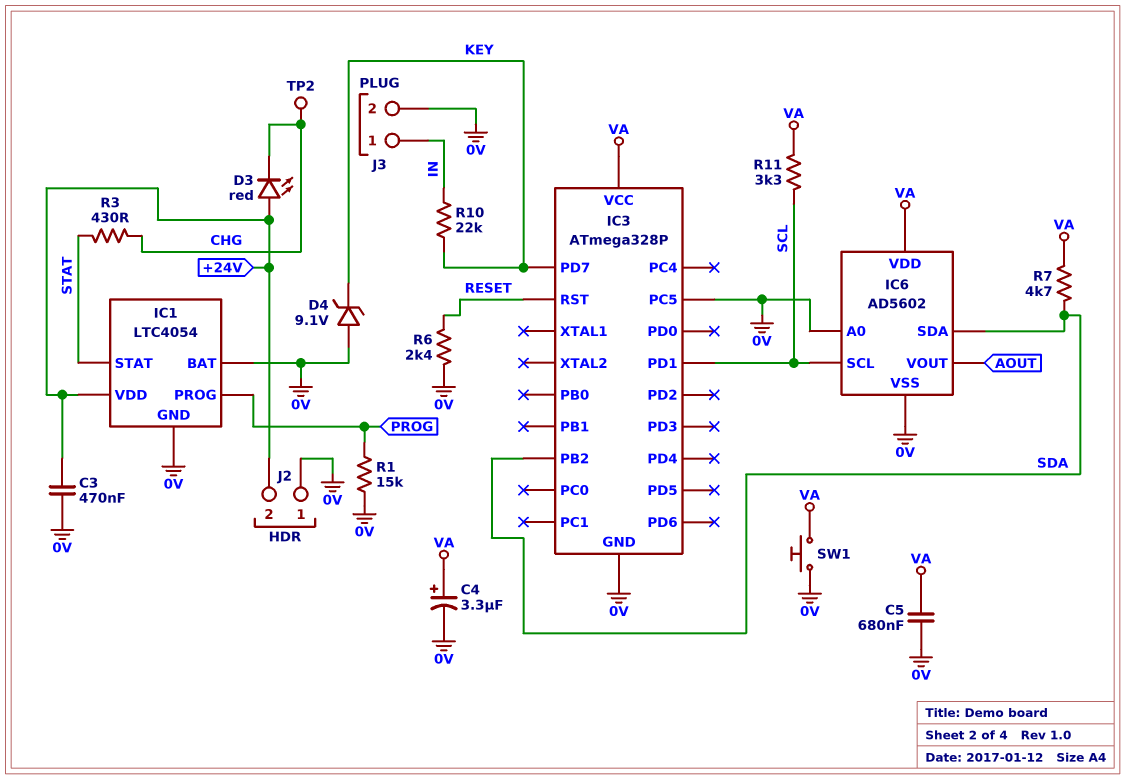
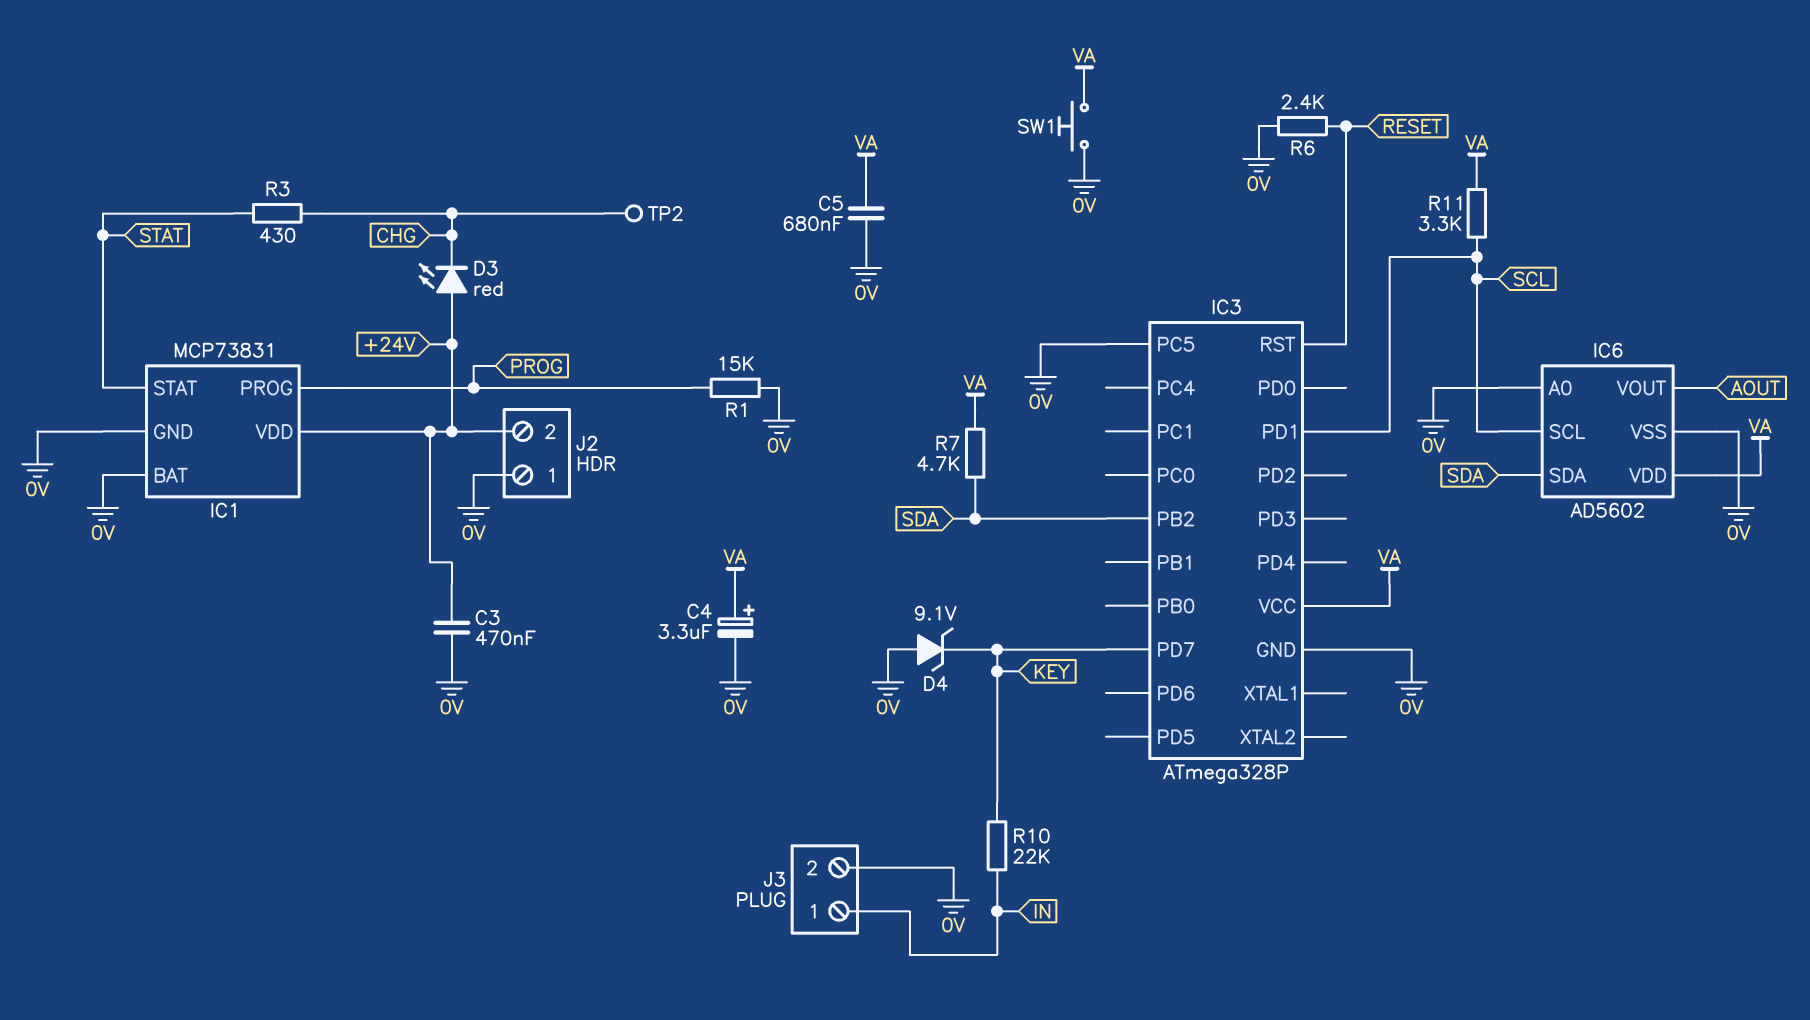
IC1: LTC4054 -> MCP73831

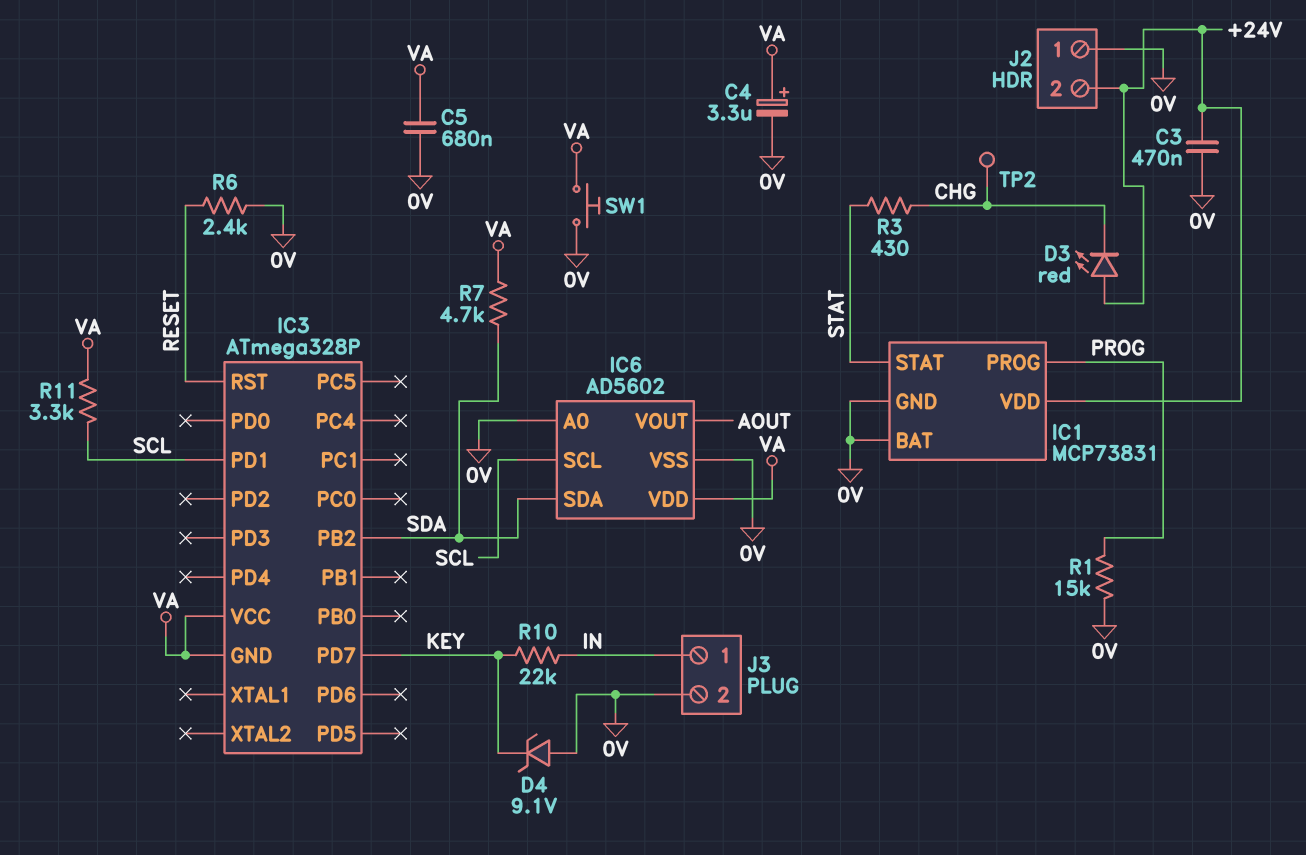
IC3 pin GND: 0V -> VA
IC3 pin PC5: 0V -> none

